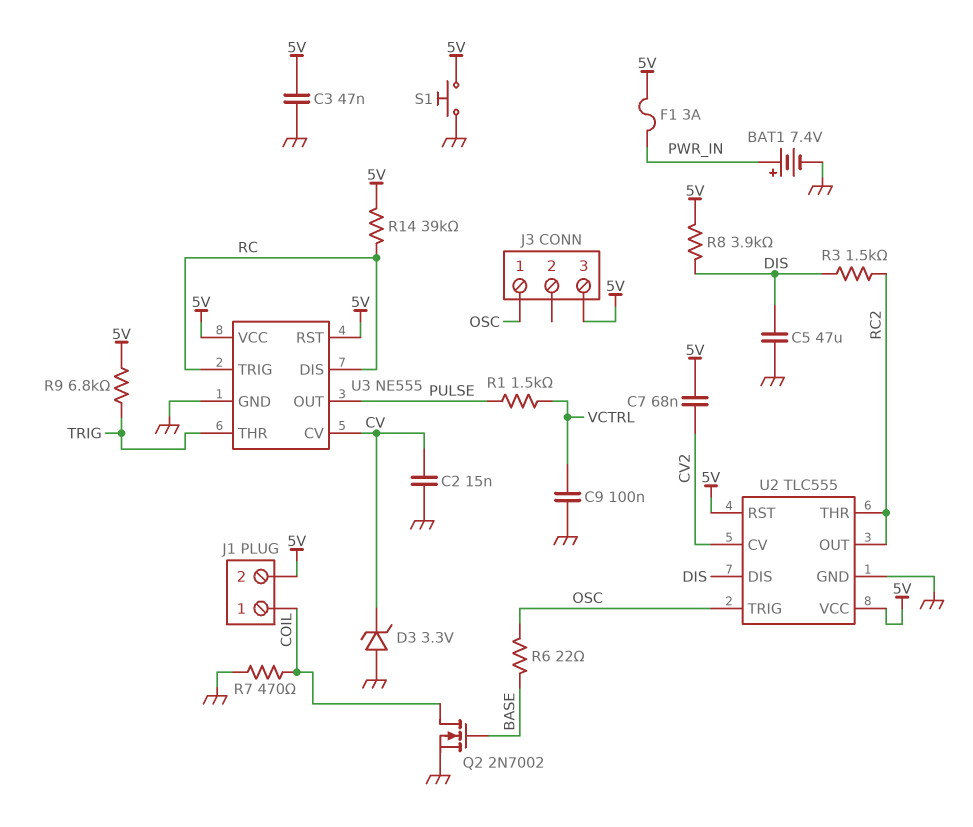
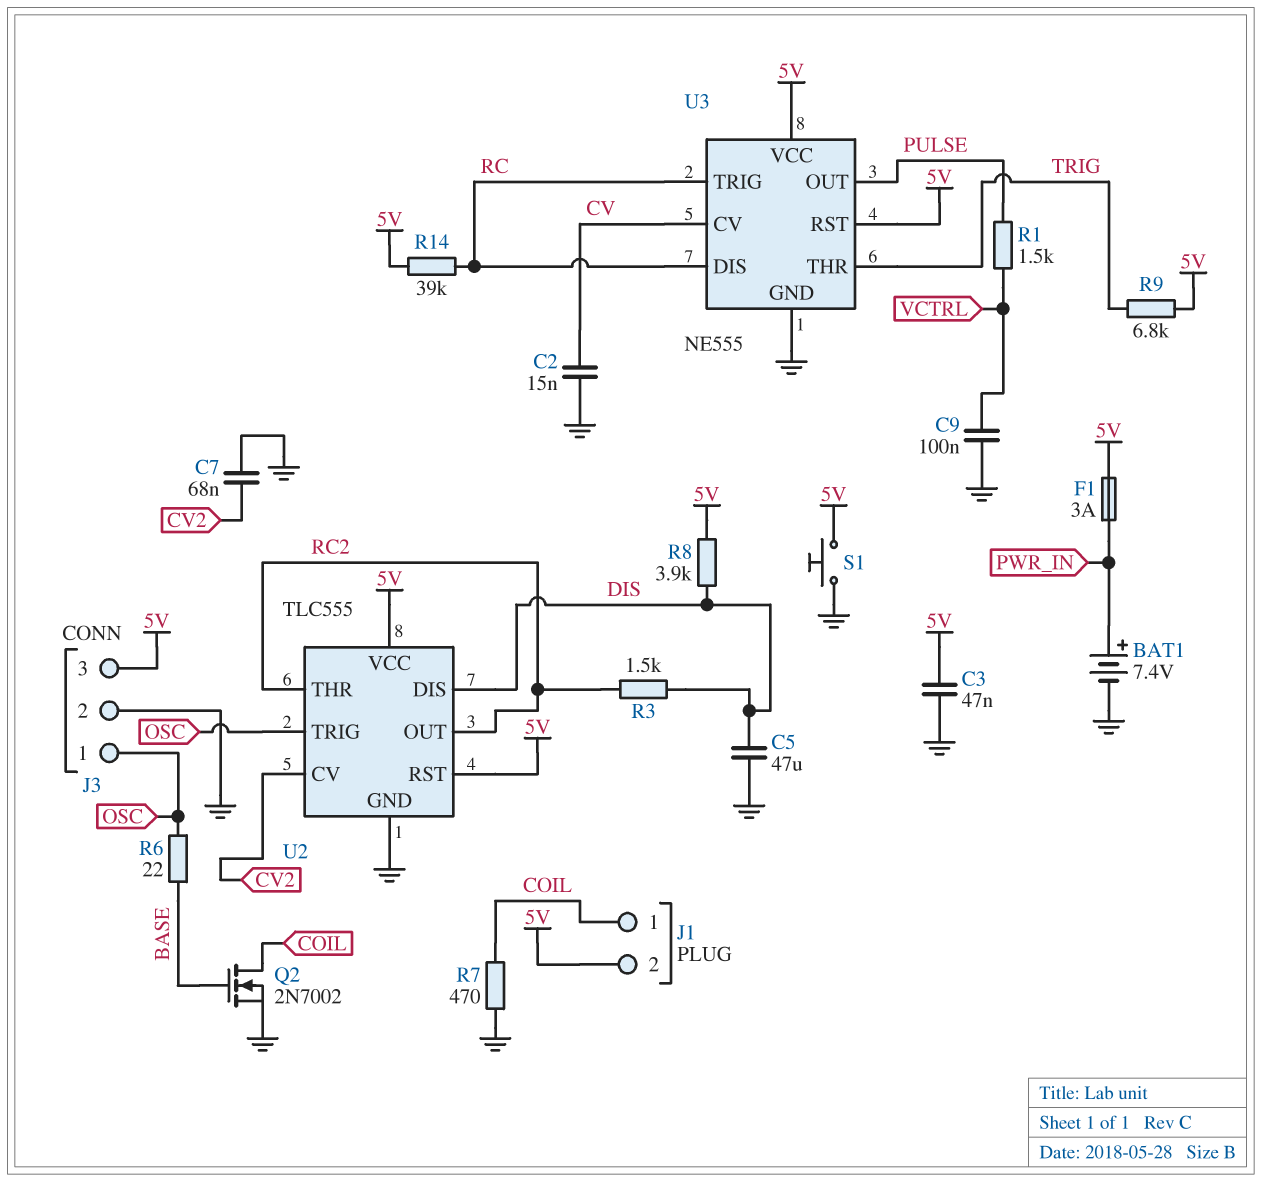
C7: 68nF (5V, CV2) -> 68nF (CV2, GND)
D3: zener 3.3V (A GND, K CV) -> none
J3 pin 2: none -> GND

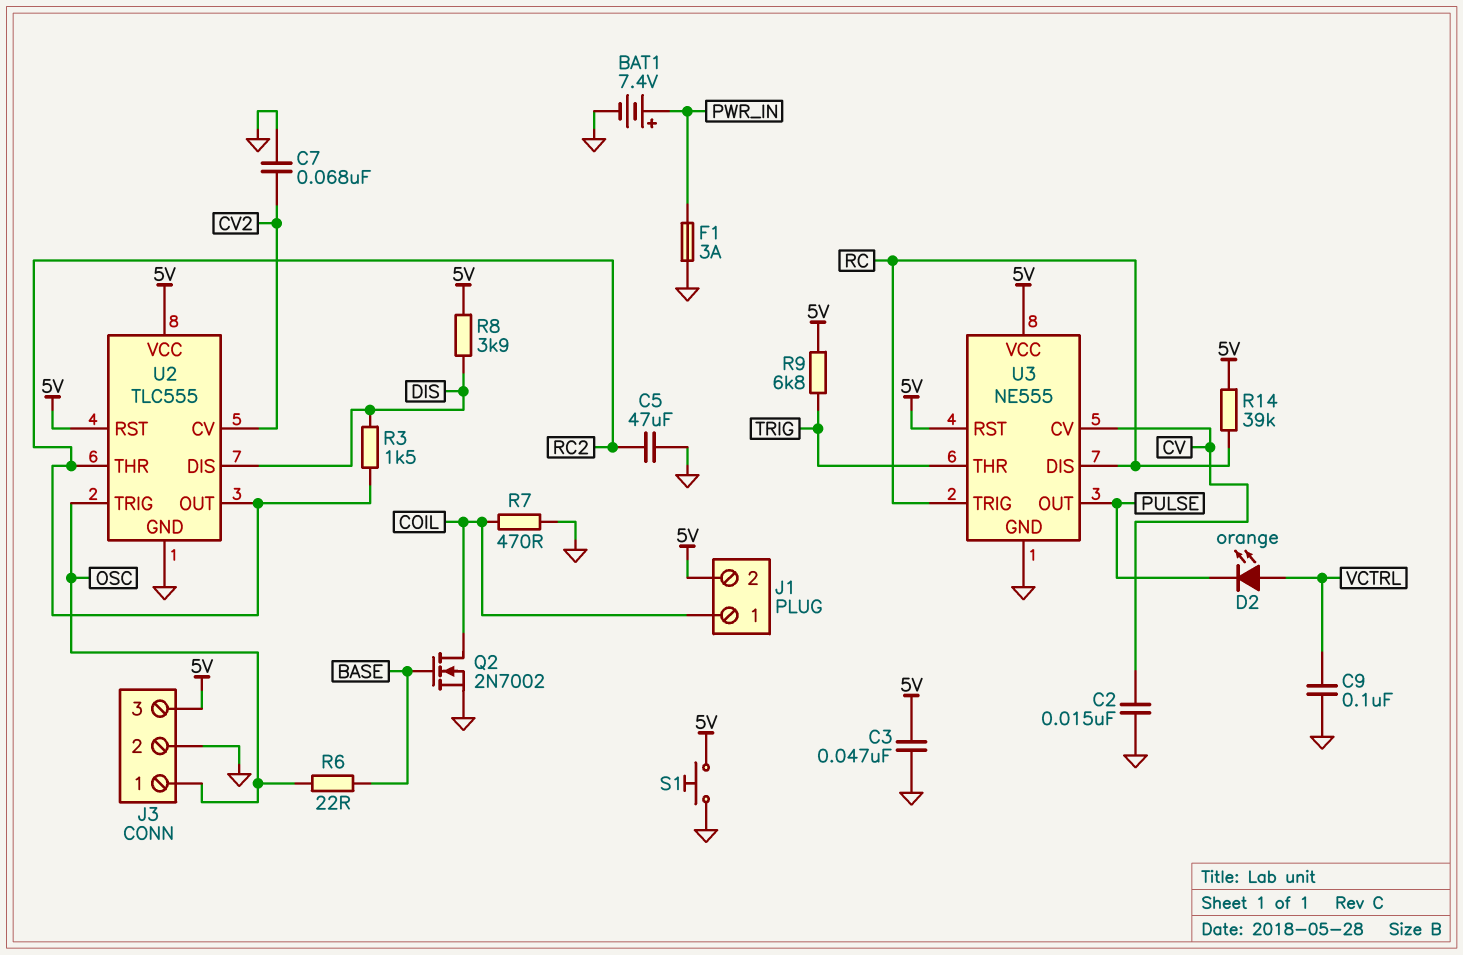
C5: 47uF (DIS, GND) -> 47uF (GND, RC2)
D2: none -> LED orange (A VCTRL, K PULSE)
F1: 3A (5V, PWR_IN) -> 3A (GND, PWR_IN)
R1: 1.5k (PULSE, VCTRL) -> none

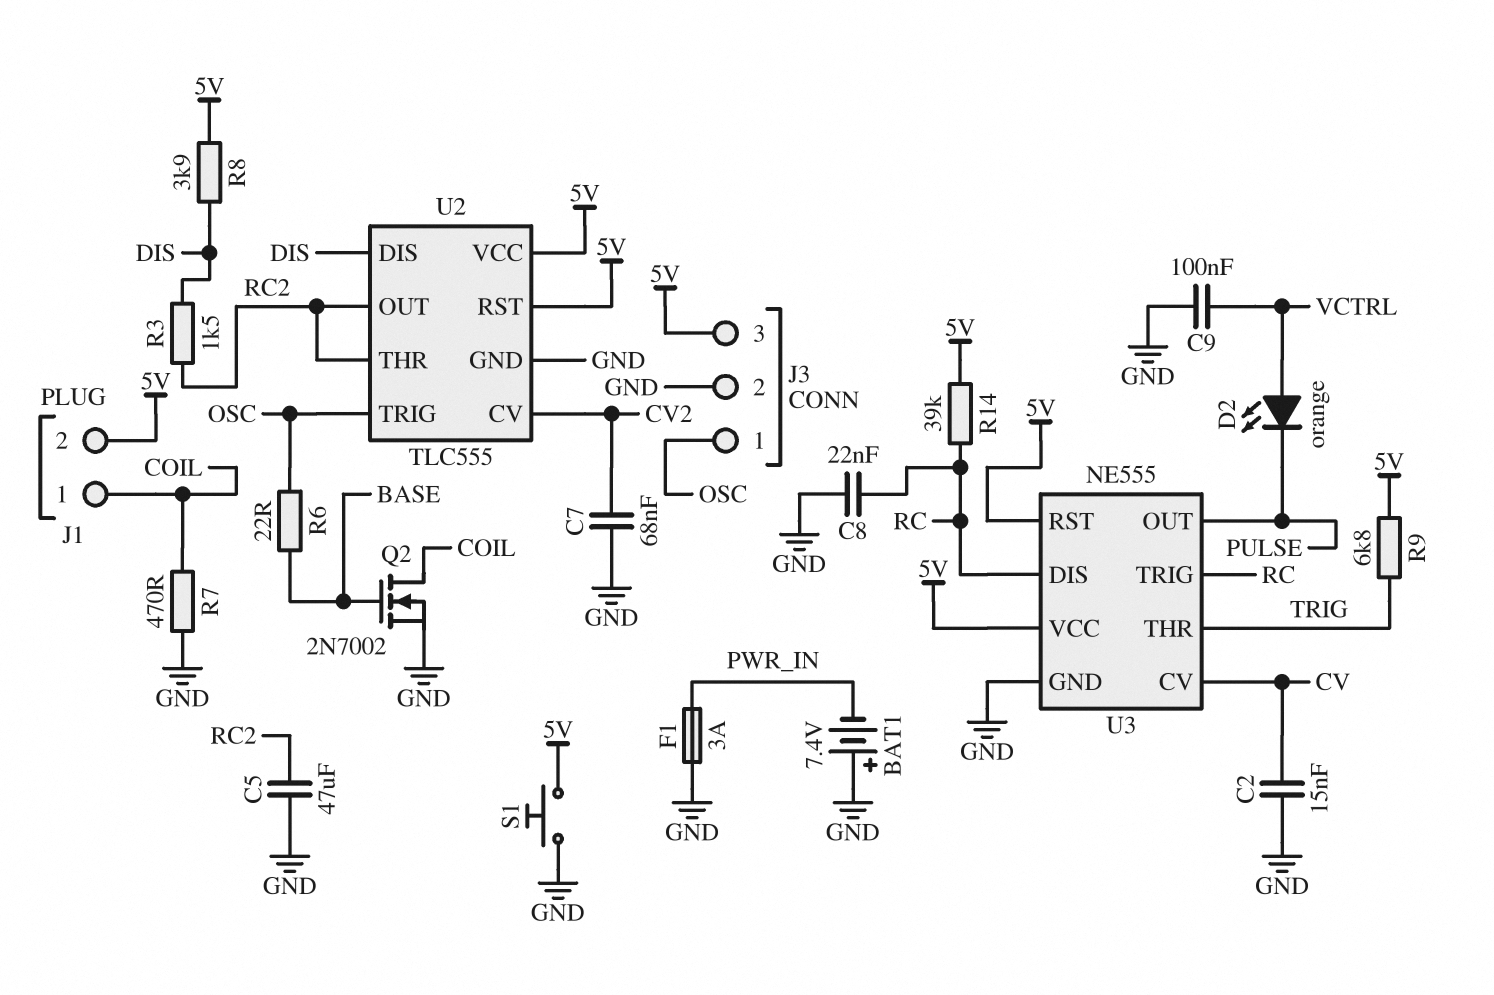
BAT1: 7.4V (plus PWR_IN, minus GND) -> 7.4V (plus GND, minus PWR_IN)
C3: 47nF (5V, GND) -> none
C8: none -> 22nF (GND, RC)

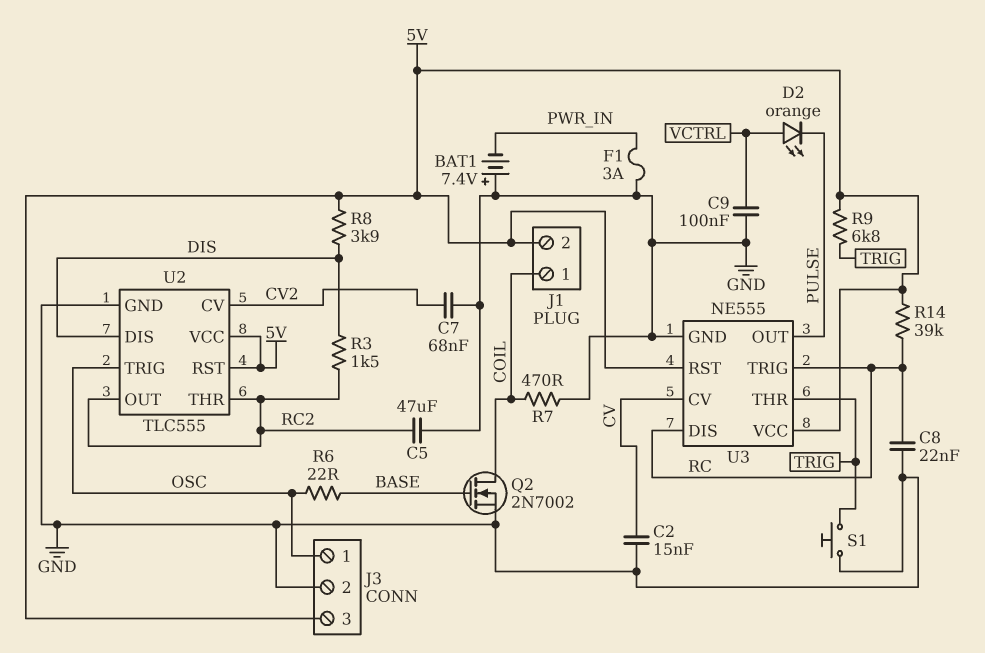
S1: button (5V, GND) -> button (GND, TRIG)

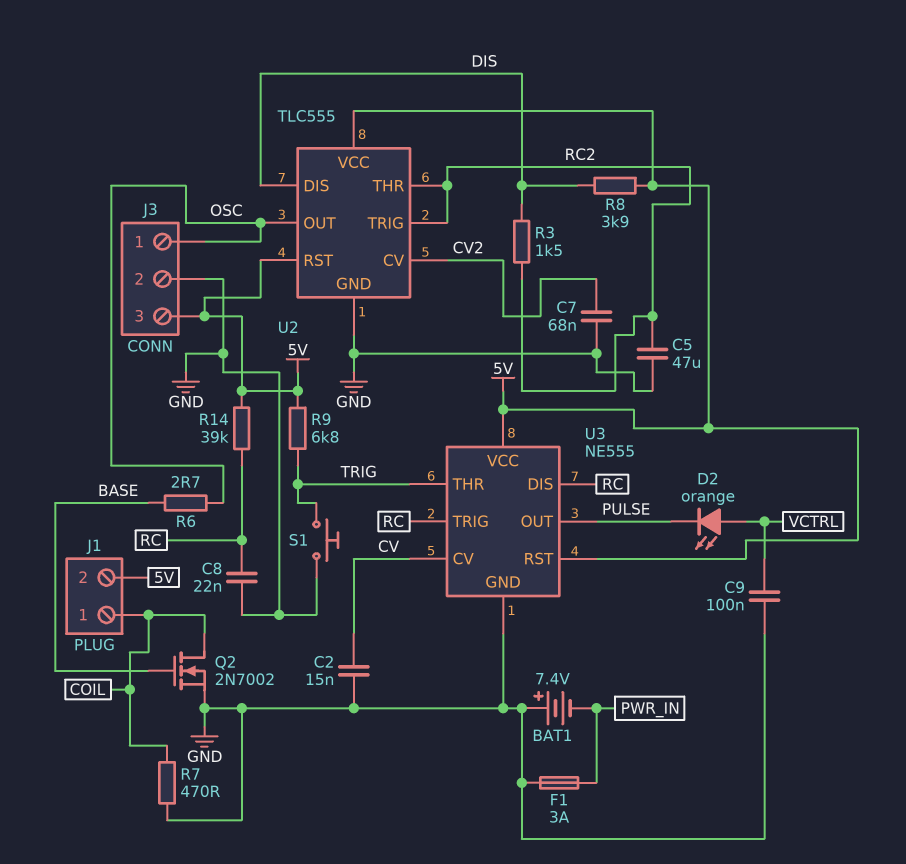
R6: 22 (BASE, OSC) -> 2.7 (BASE, OSC)
U2 pin OUT: RC2 -> OSC
U2 pin TRIG: OSC -> RC2

